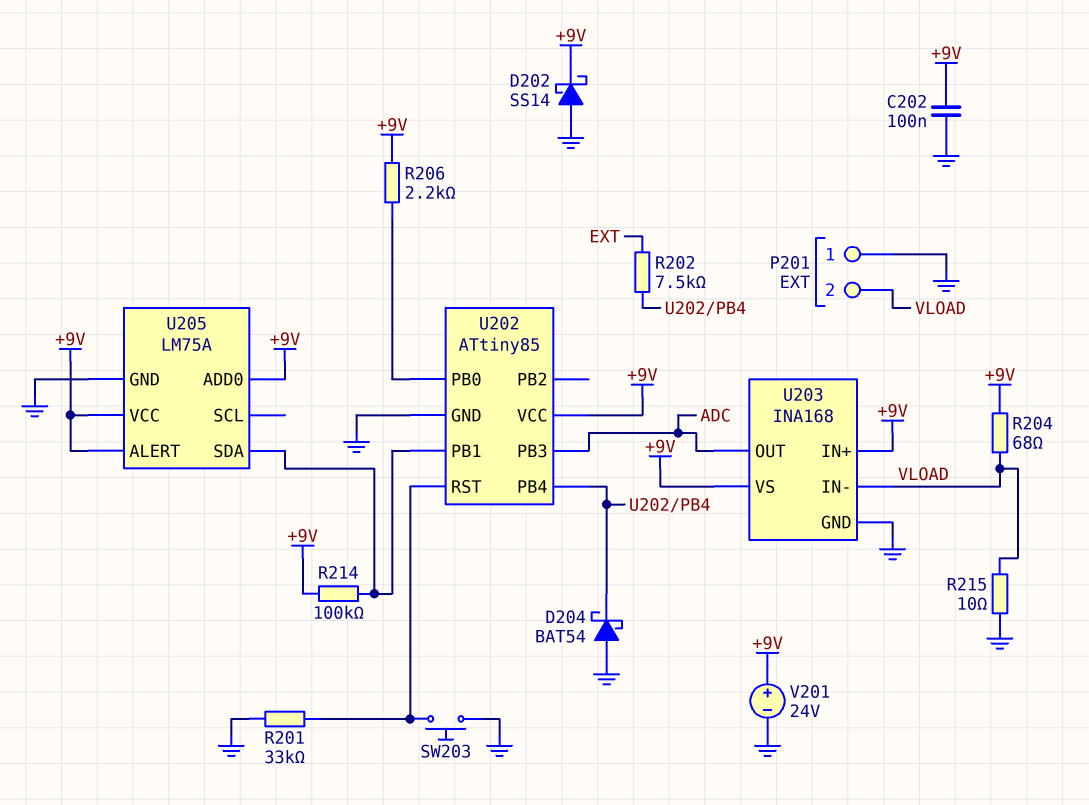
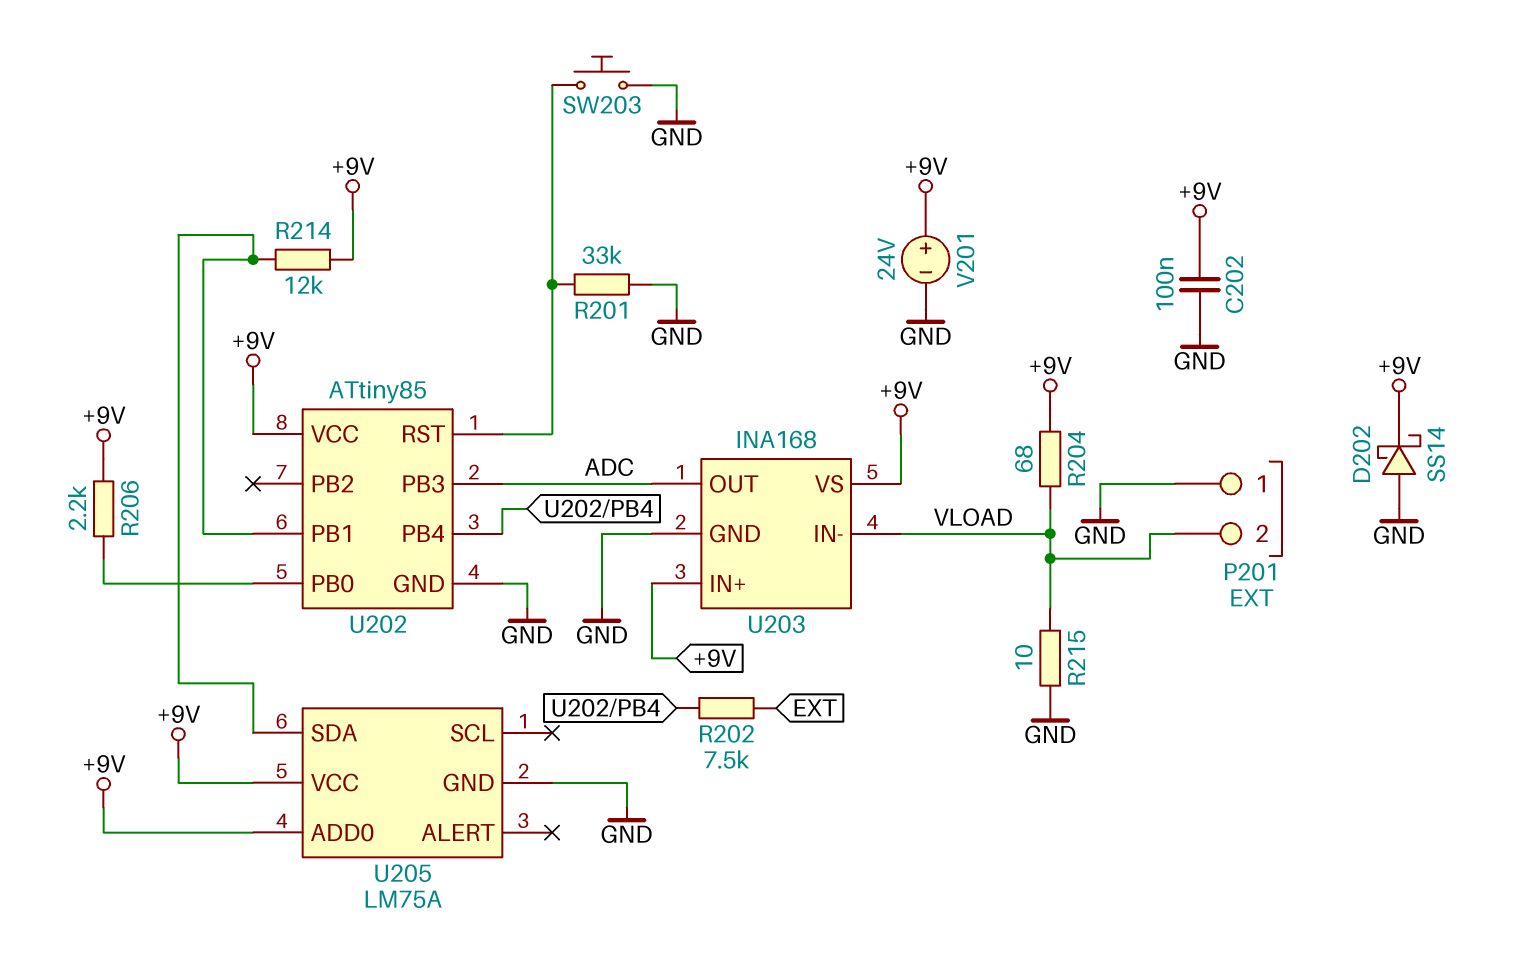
D204: schottky BAT54 (A GND, K U202/PB4) -> none
R214: 100k (+9V, U202/PB1) -> 12k (+9V, U202/PB1)
U205 pin ALERT: +9V -> none

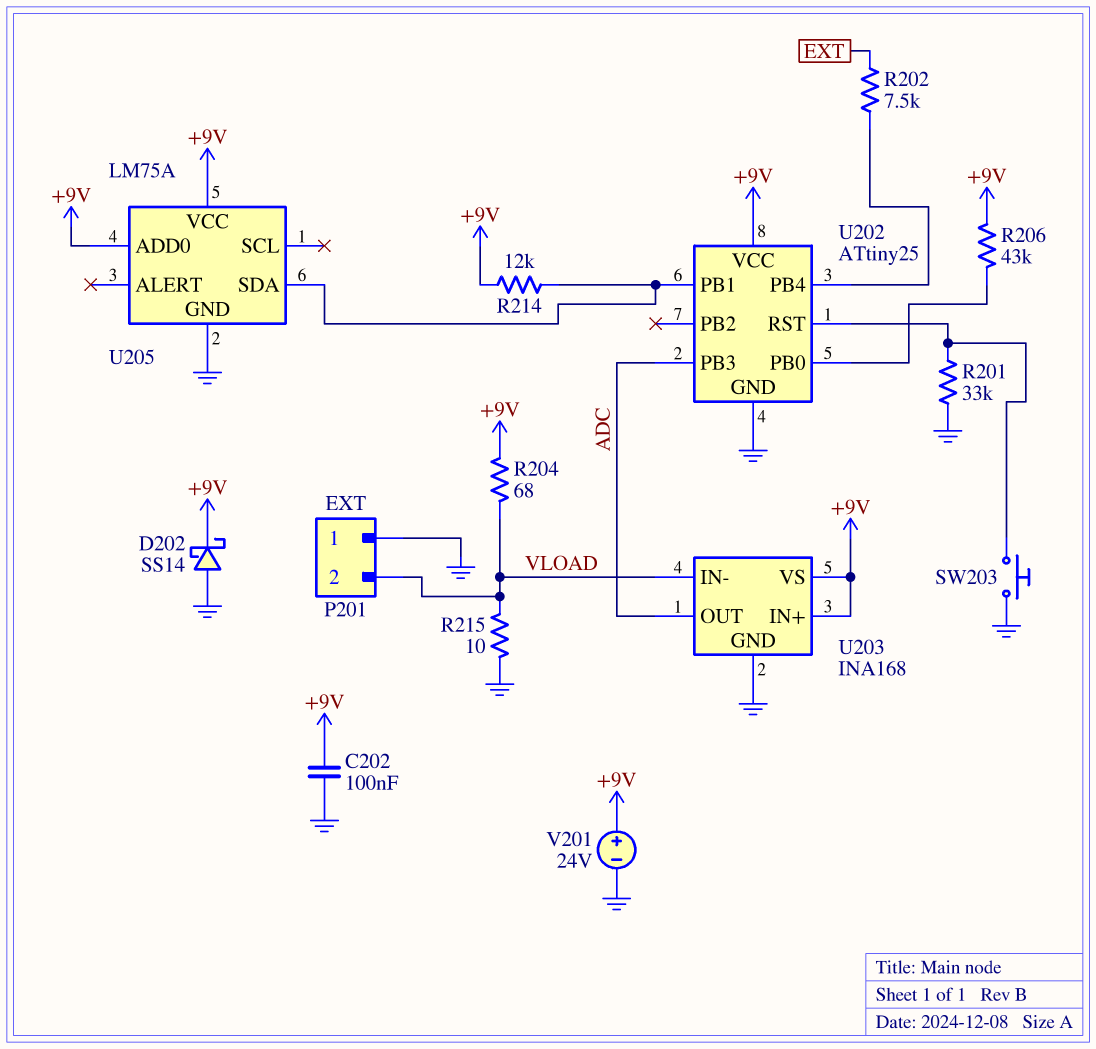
R206: 2.2k (+9V, U202/PB0) -> 43k (+9V, U202/PB0)
U202: ATtiny85 -> ATtiny25

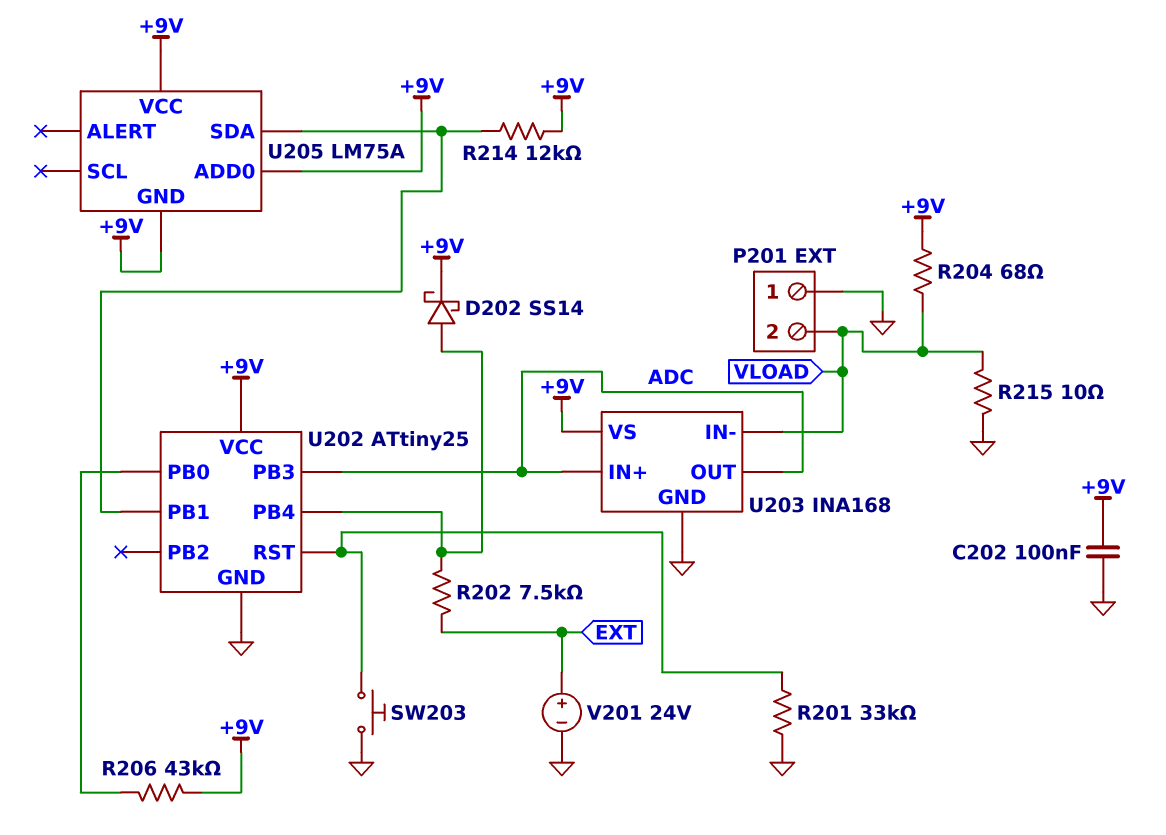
D202: schottky SS14 (A GND, K +9V) -> schottky SS14 (A U202/PB4, K +9V)
U203 pin IN+: +9V -> ADC
U205 pin GND: GND -> +9V
V201: 24V (plus +9V, minus GND) -> 24V (plus EXT, minus GND)

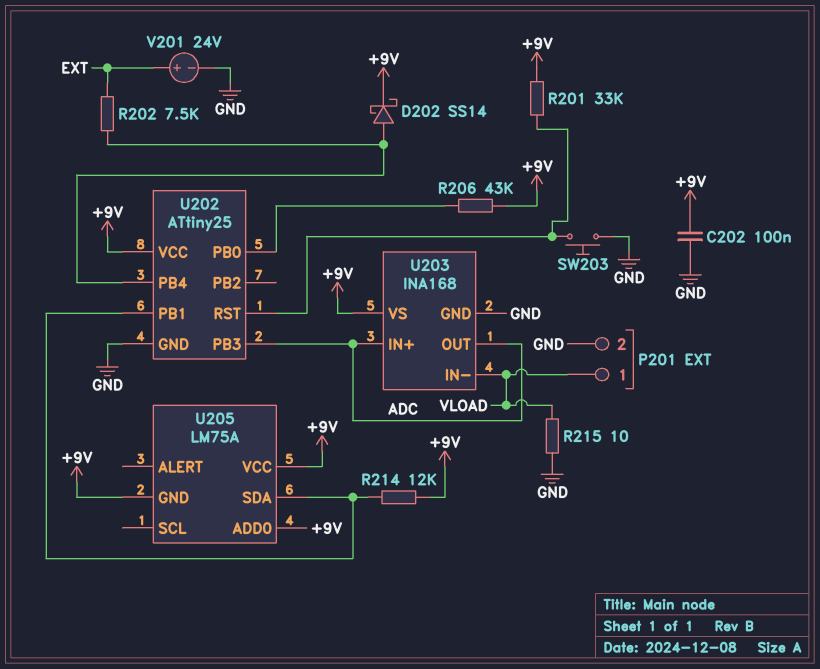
P201 pin 1: GND -> VLOAD
P201 pin 2: VLOAD -> GND
R201: 33k (GND, U202/RST) -> 33k (+9V, U202/RST)
R204: 68 (+9V, VLOAD) -> none

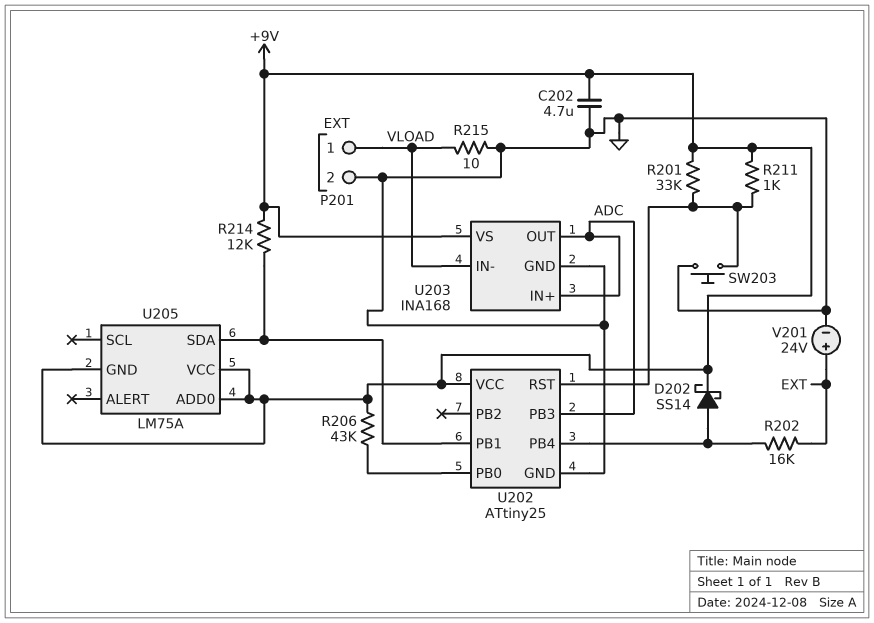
C202: 100nF (+9V, GND) -> 4.7uF (+9V, GND)
R202: 7.5k (EXT, U202/PB4) -> 16k (EXT, U202/PB4)
R211: none -> 1k (+9V, U202/RST)

